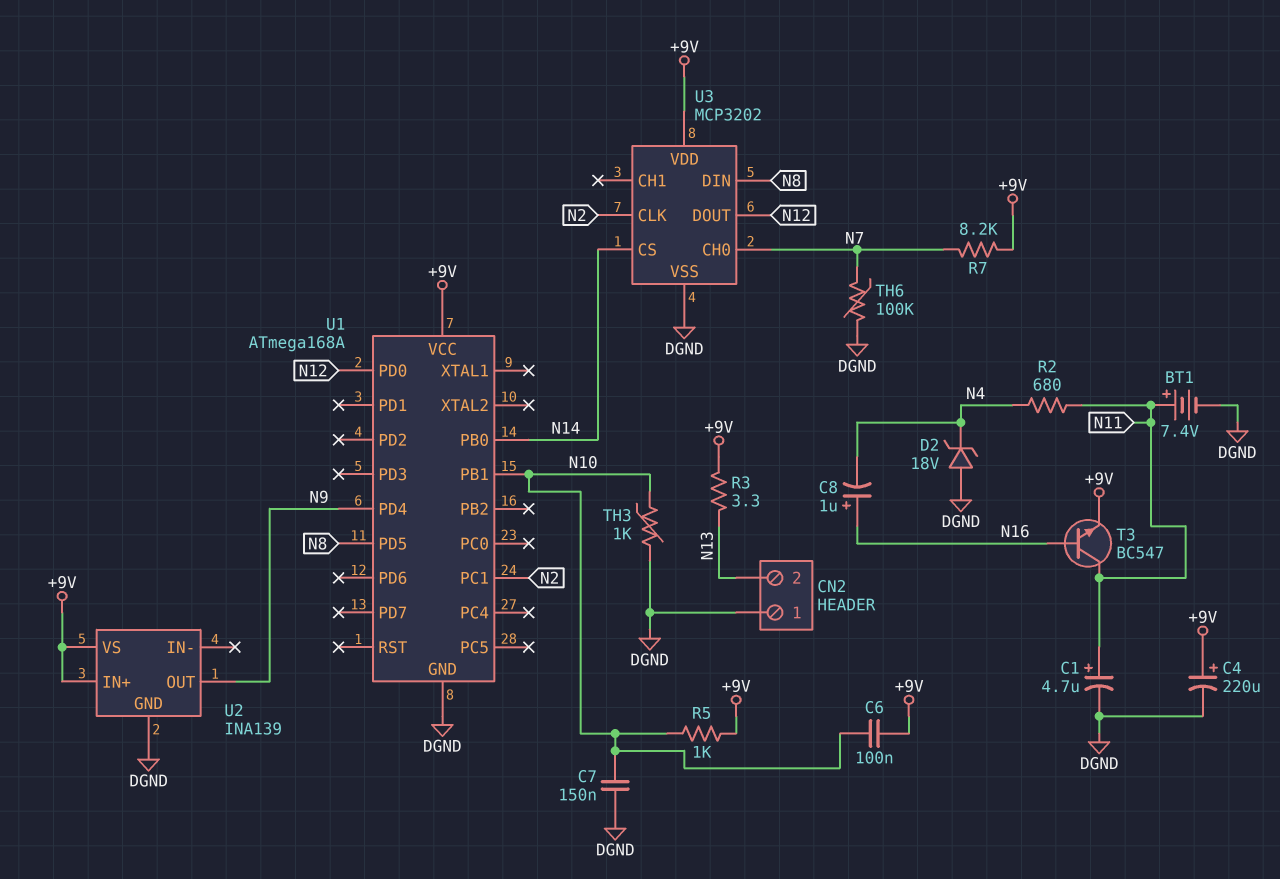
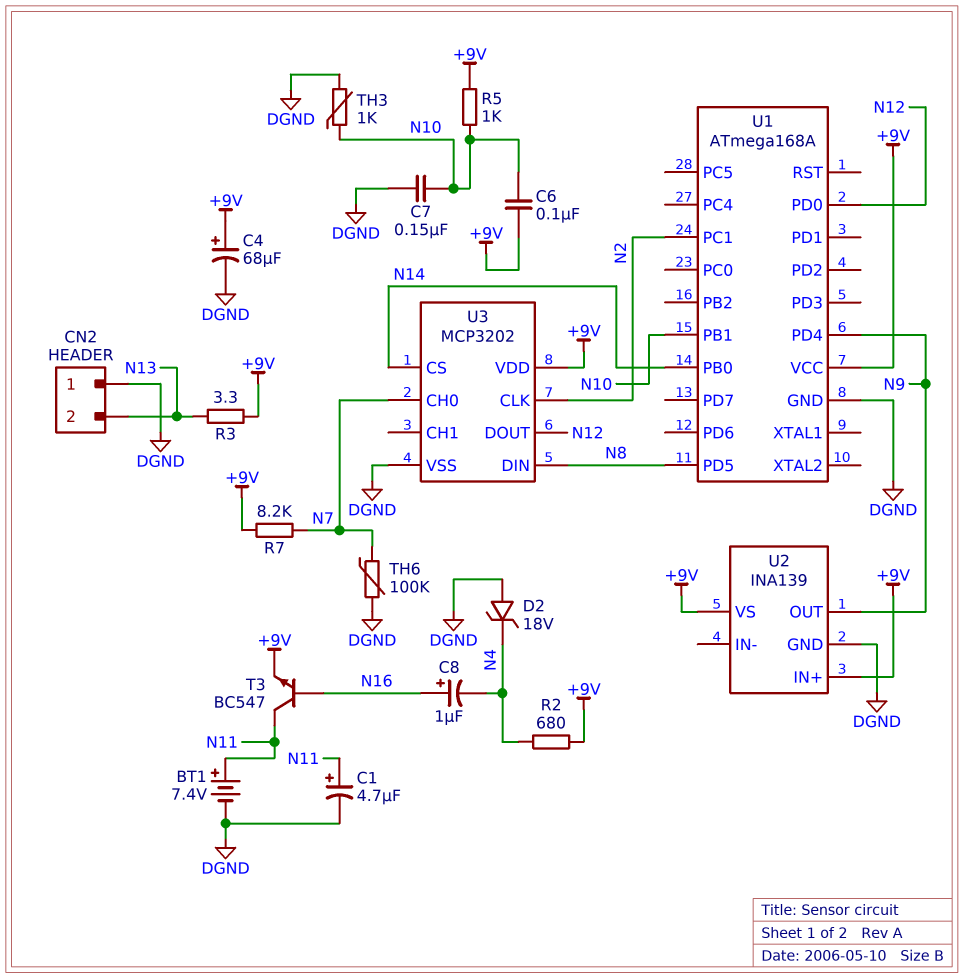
C4: 220uF (plus +9V, minus DGND) -> 68uF (plus +9V, minus DGND)
R2: 680 (N4, N11) -> 680 (+9V, N4)

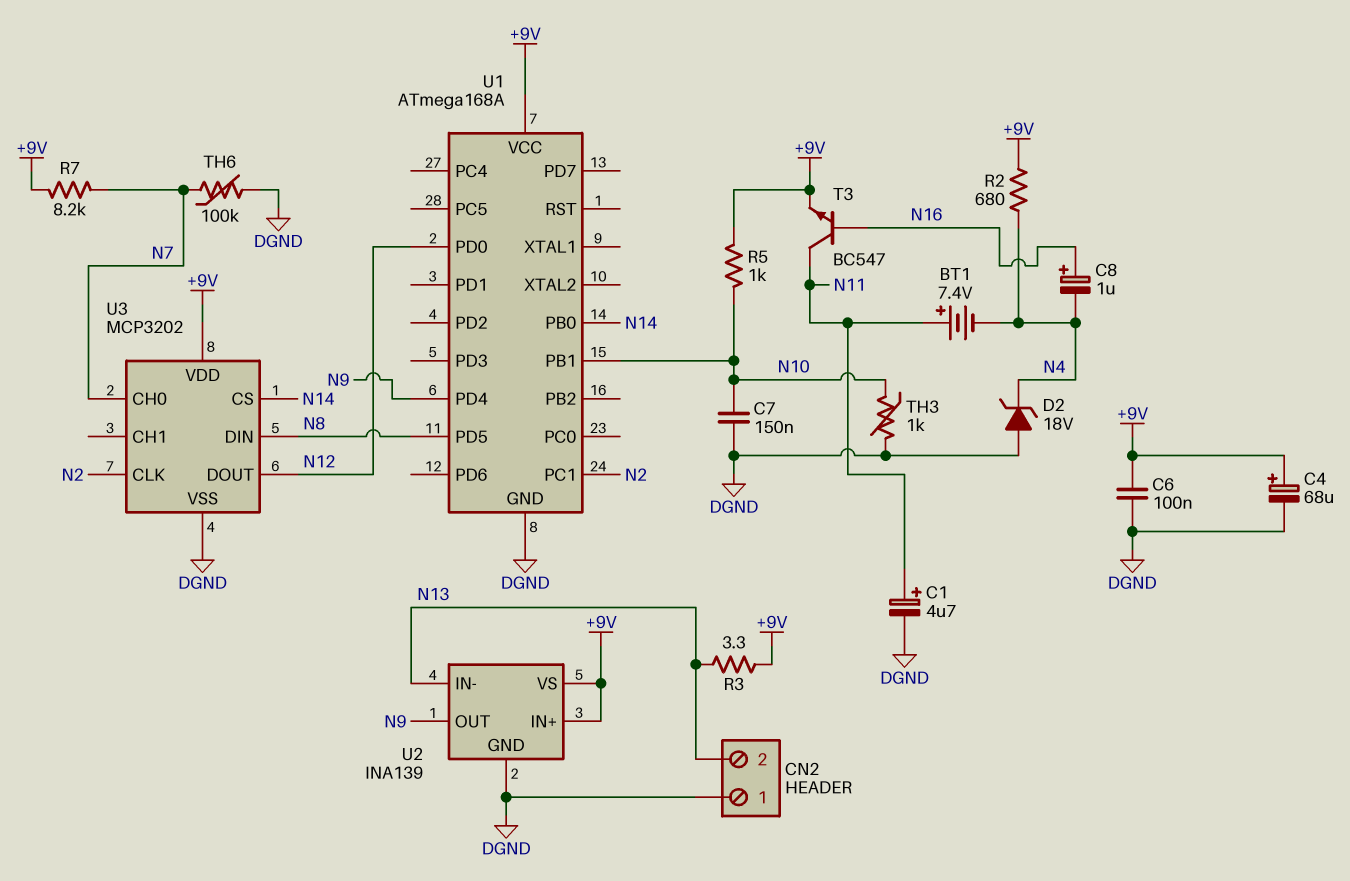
BT1: 7.4V (plus N11, minus DGND) -> 7.4V (plus N11, minus N4)
C6: 100nF (+9V, N10) -> 100nF (+9V, DGND)
U2 pin IN-: none -> N13

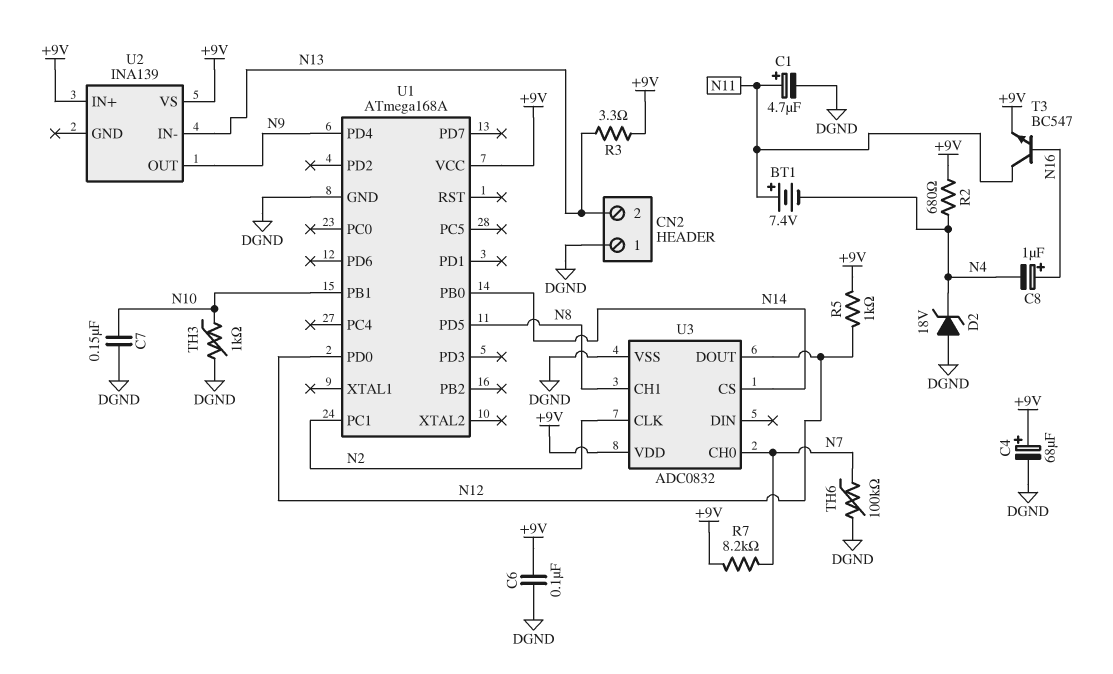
R5: 1k (+9V, N10) -> 1k (+9V, N12)
U2 pin GND: DGND -> none
U3: MCP3202 -> ADC0832
U3 pin CH1: none -> N8
U3 pin DIN: N8 -> none

